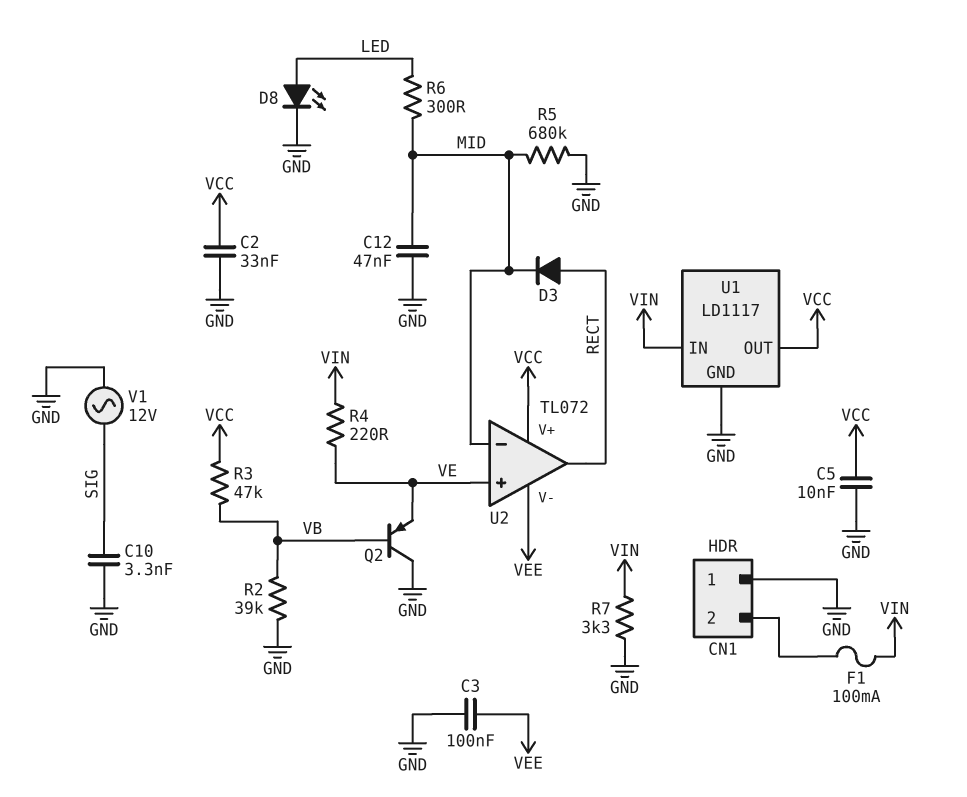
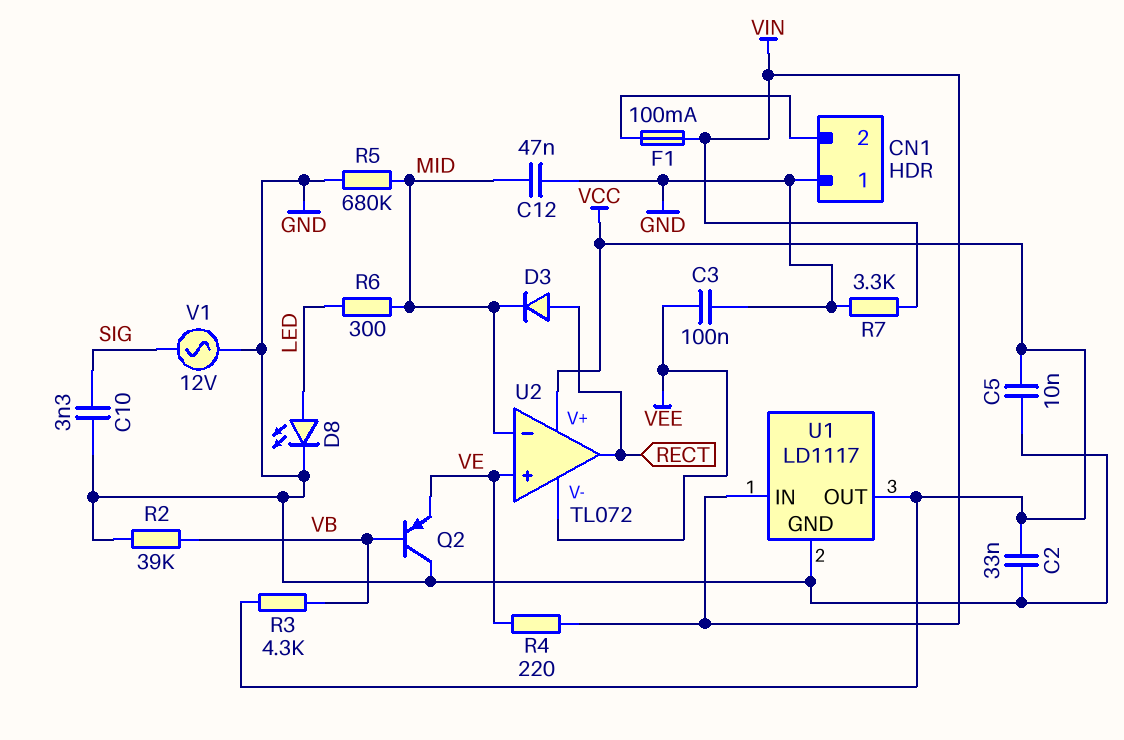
R3: 47k (VB, VCC) -> 4.3k (VB, VCC)

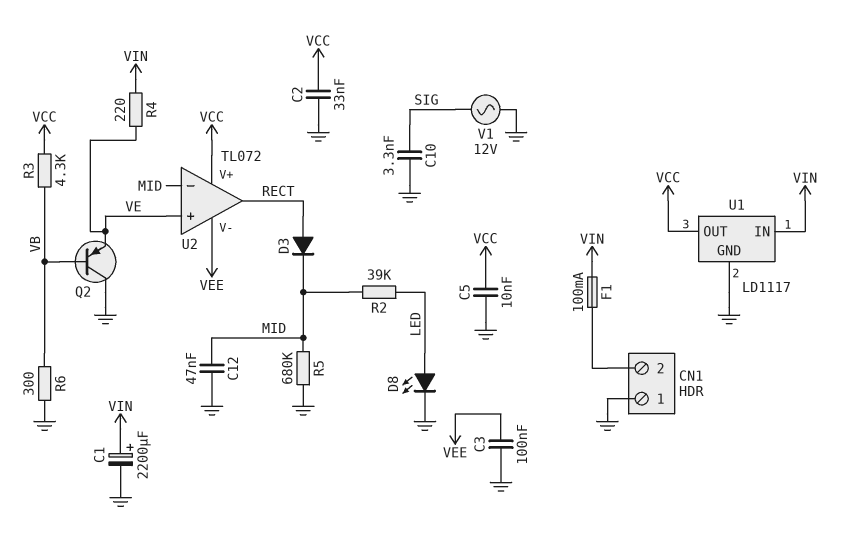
C1: none -> 2200uF (plus VIN, minus GND)
R2: 39k (GND, VB) -> 39k (LED, MID)
R6: 300 (LED, MID) -> 300 (GND, VB)
R7: 3.3k (GND, VIN) -> none

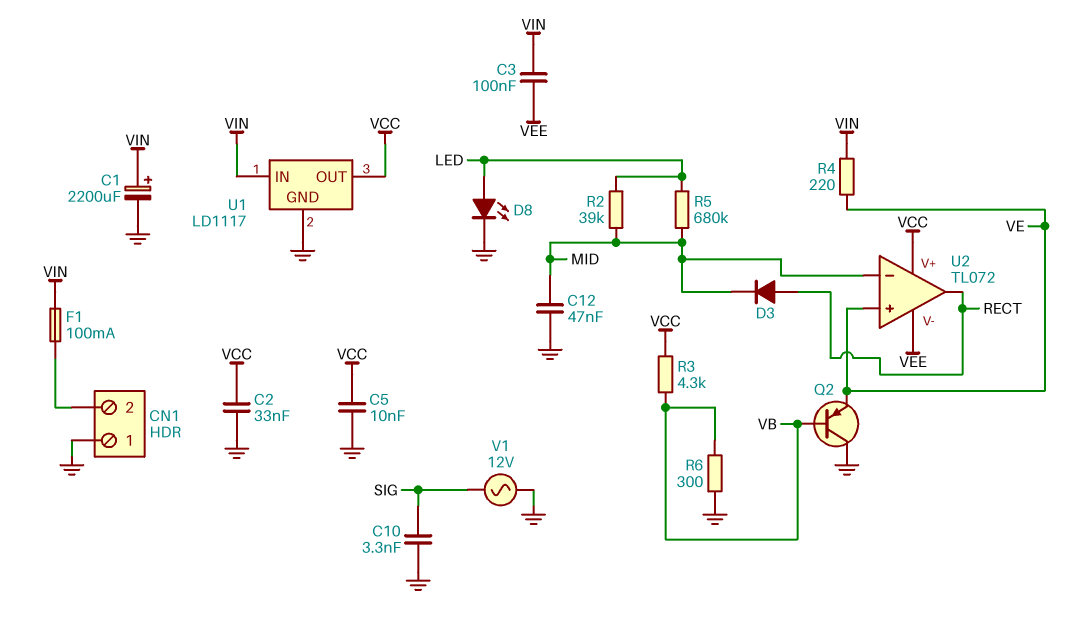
C3: 100nF (GND, VEE) -> 100nF (VEE, VIN)
R5: 680k (GND, MID) -> 680k (LED, MID)

